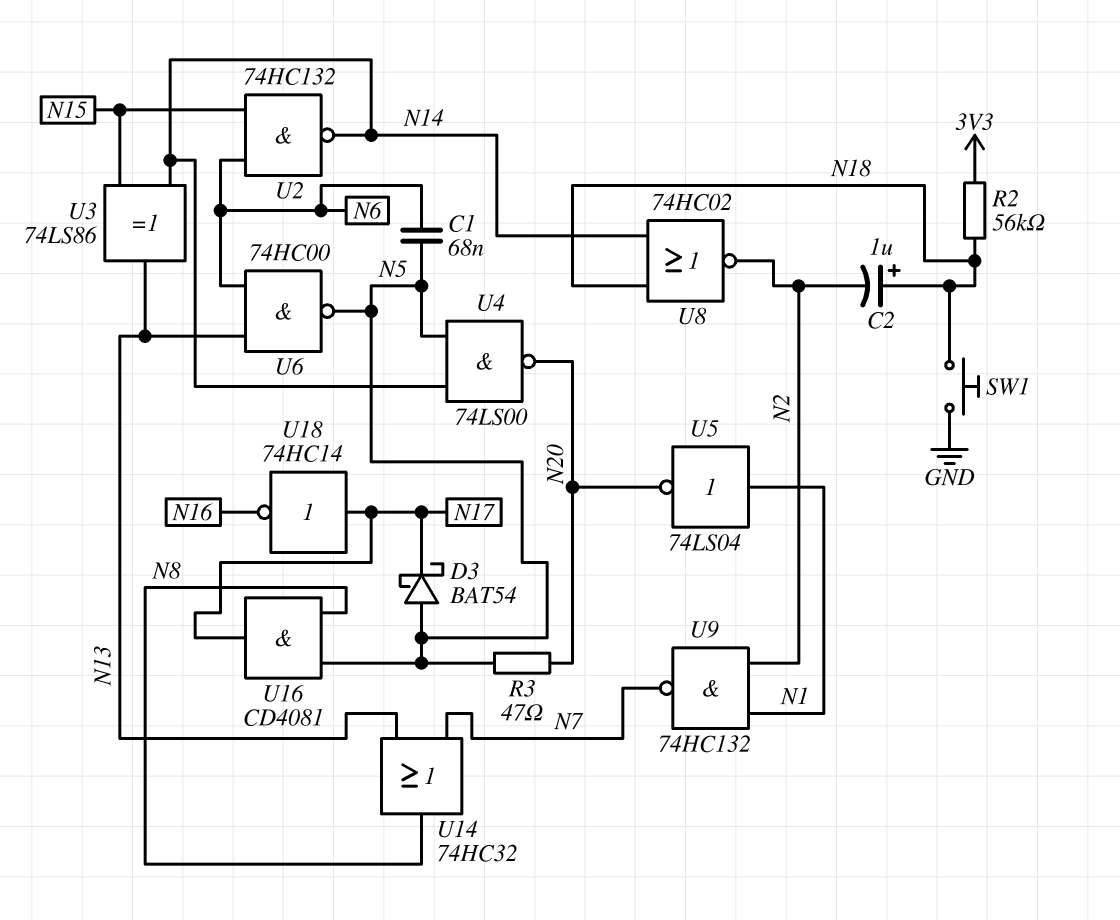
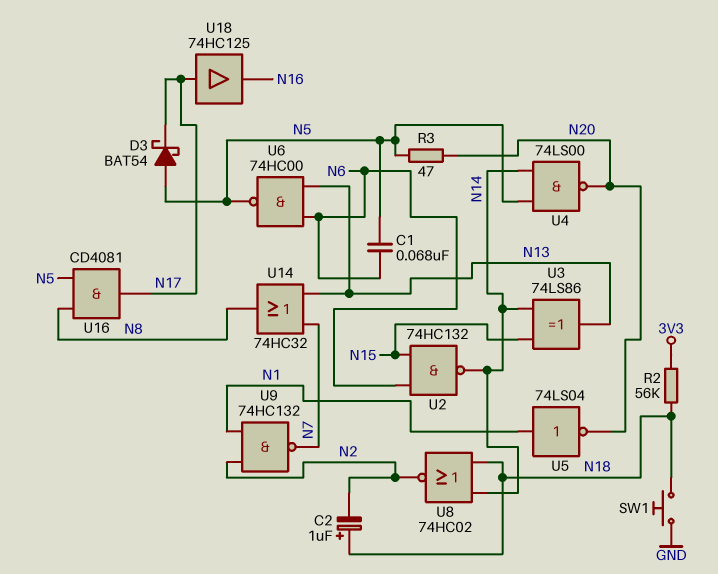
U18: NOT 74HC14 (in N17, out N16) -> buffer 74HC125 (in N17, out N16)

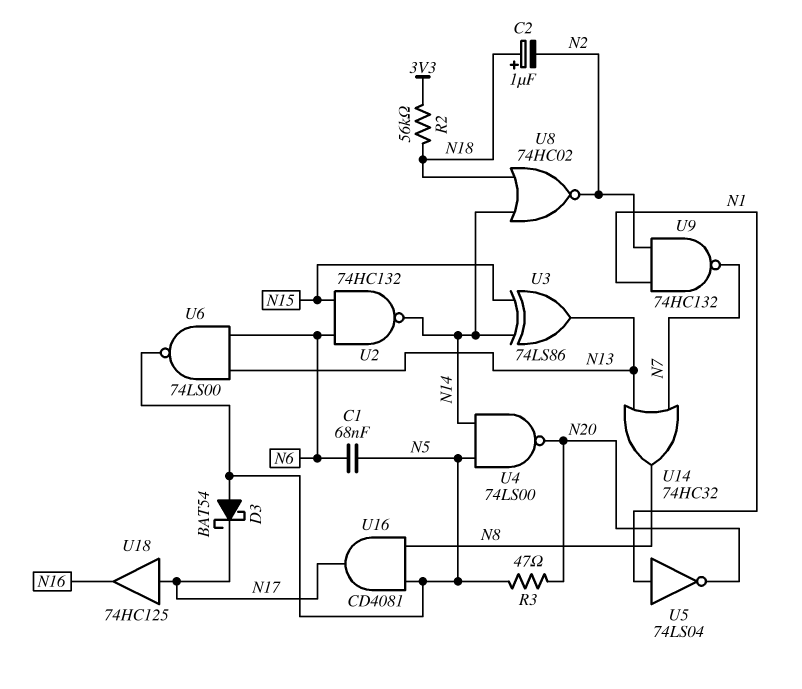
SW1: button (GND, N18) -> none
U6: NAND 74HC00 (in N6, in N13, out N5) -> NAND 74LS00 (in N6, in N13, out N5)

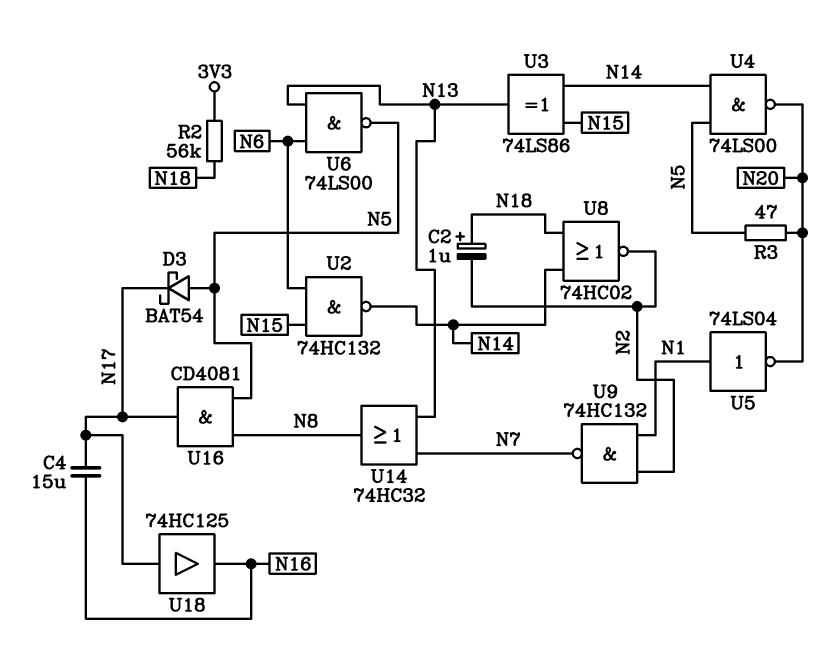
C1: 68nF (N5, N6) -> none
C4: none -> 15uF (N16, N17)

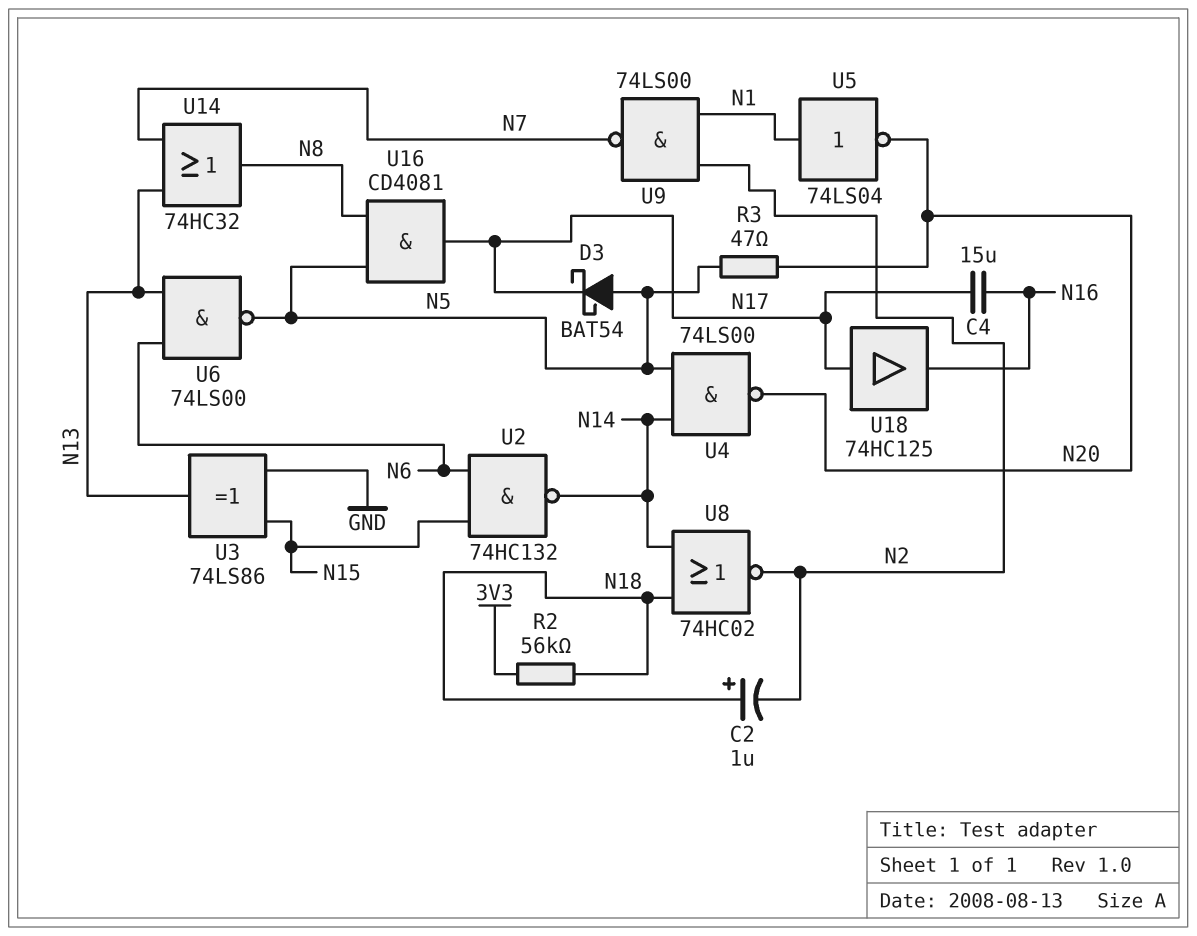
U3: XOR 74LS86 (in N14, in N15, out N13) -> XOR 74LS86 (in GND, in N15, out N13)
U9: NAND 74HC132 (in N1, in N2, out N7) -> NAND 74LS00 (in N1, in N2, out N7)

